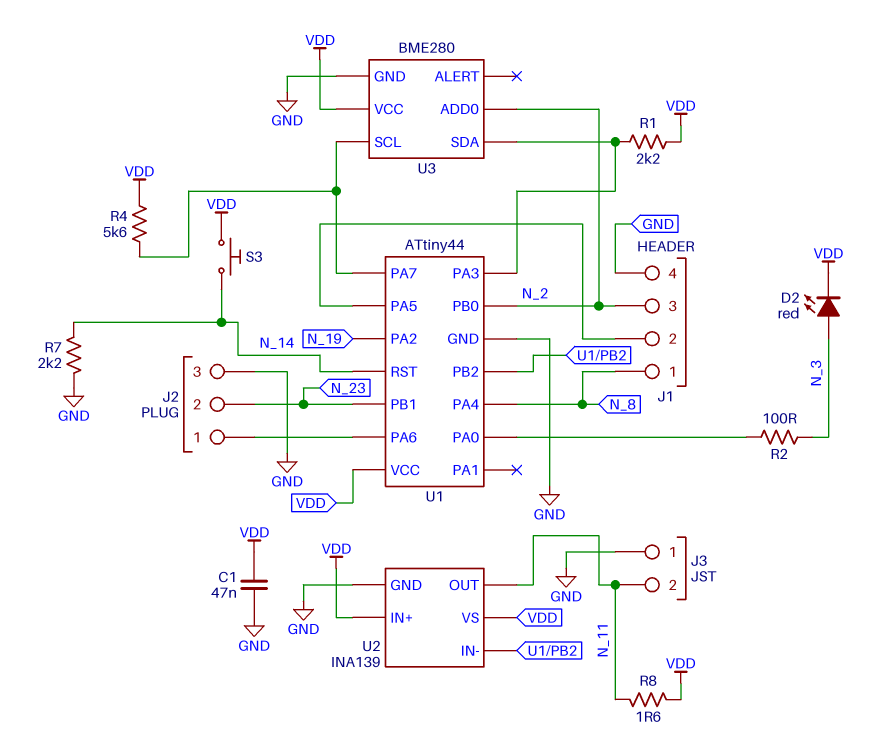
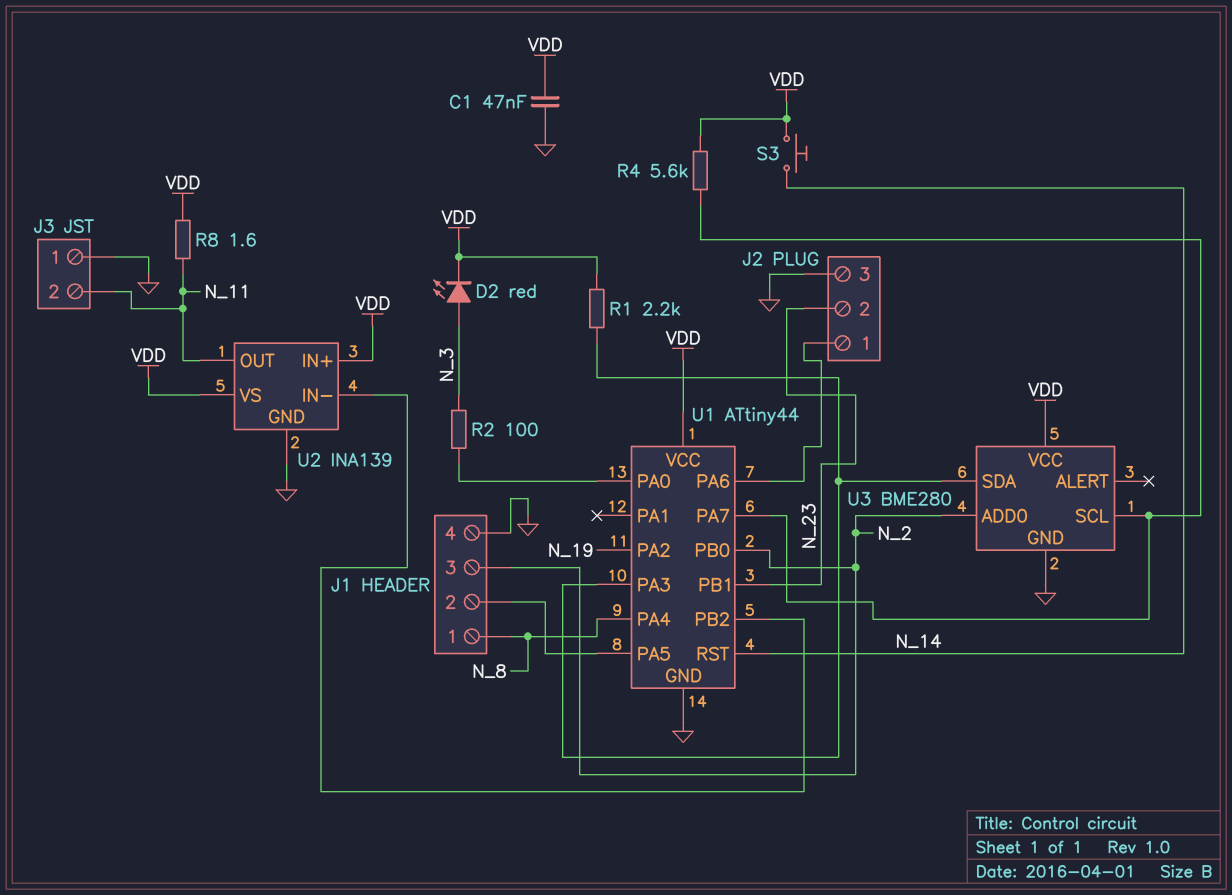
R7: 2.2k (GND, N_14) -> none

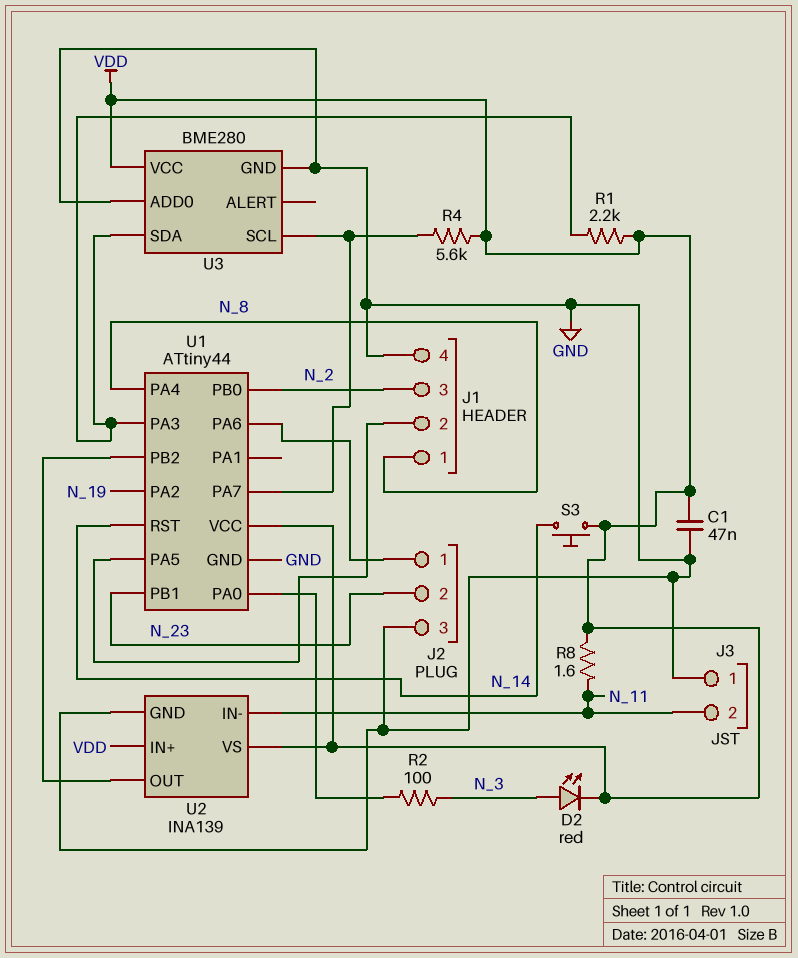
U2 pin IN-: U1/PB2 -> N_11
U2 pin OUT: N_11 -> U1/PB2
U3 pin ADD0: N_2 -> GND

